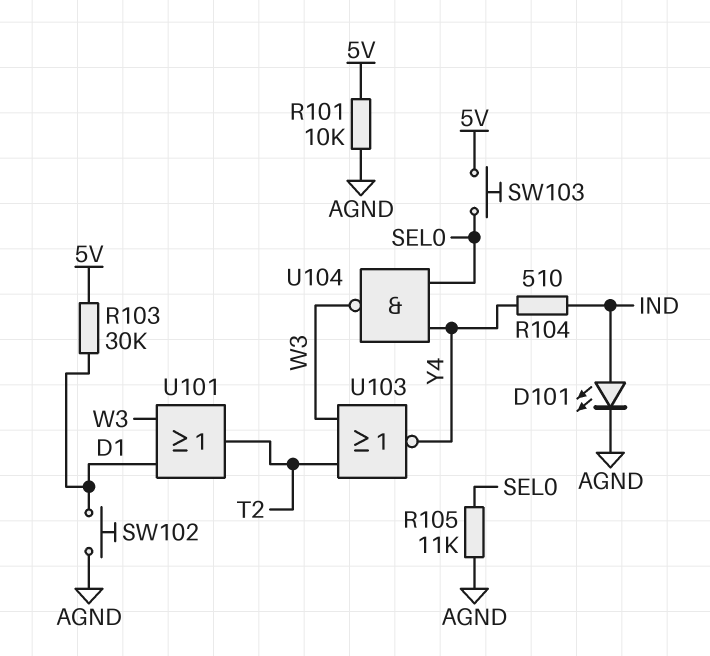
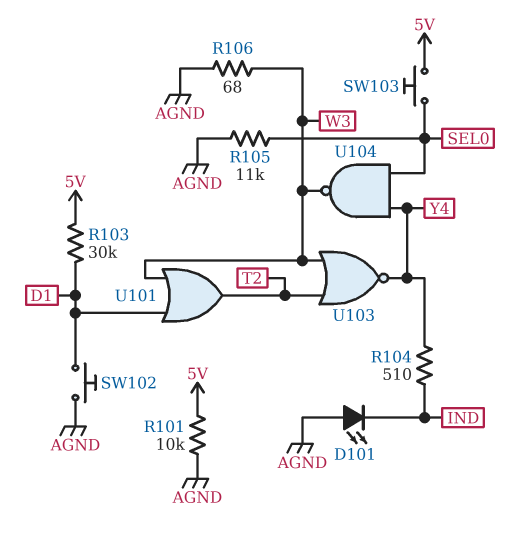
D101: LED (A IND, K AGND) -> LED (A AGND, K IND)
R106: none -> 68 (AGND, W3)

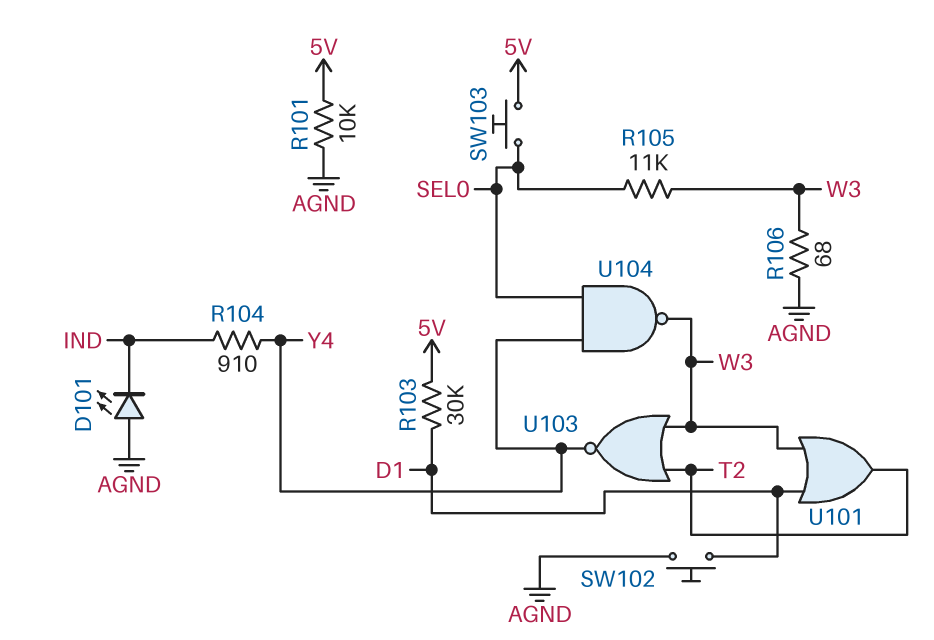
R104: 510 (IND, Y4) -> 910 (IND, Y4)
R105: 11k (AGND, SEL0) -> 11k (SEL0, W3)

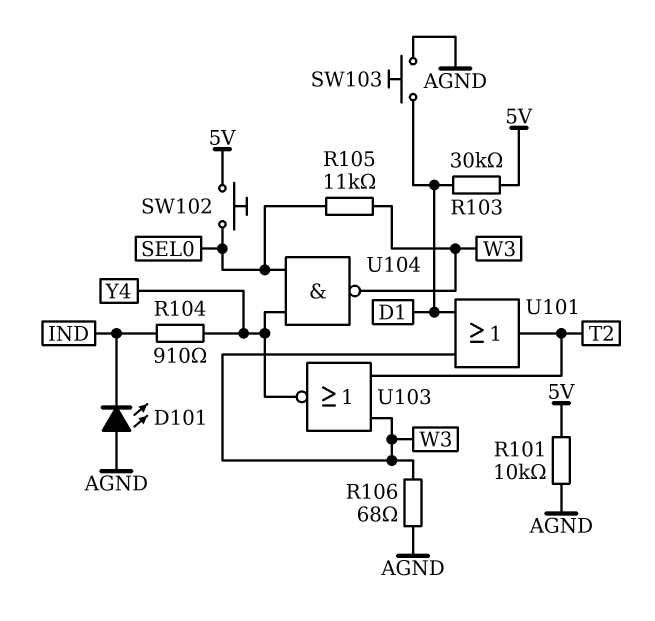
SW102: button (AGND, D1) -> button (5V, SEL0)
SW103: button (5V, SEL0) -> button (AGND, D1)

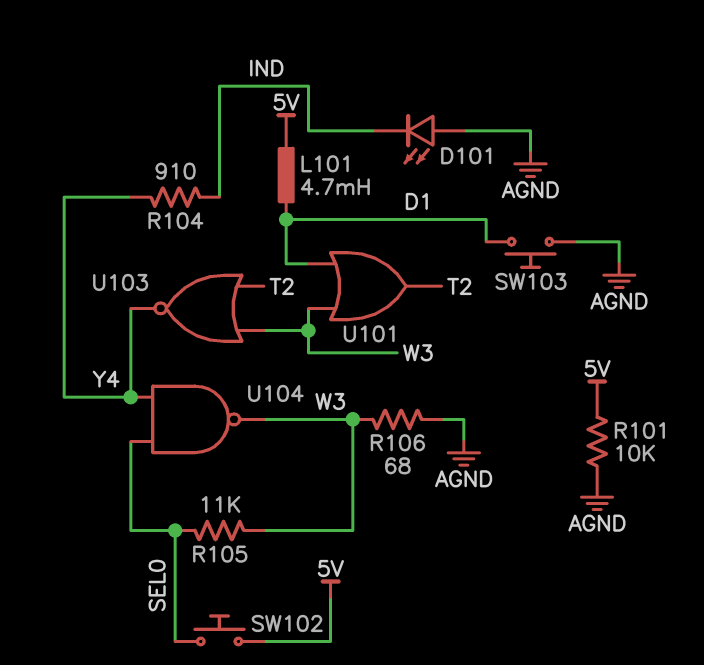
L101: none -> 4.7mH (5V, D1)
R103: 30k (5V, D1) -> none

